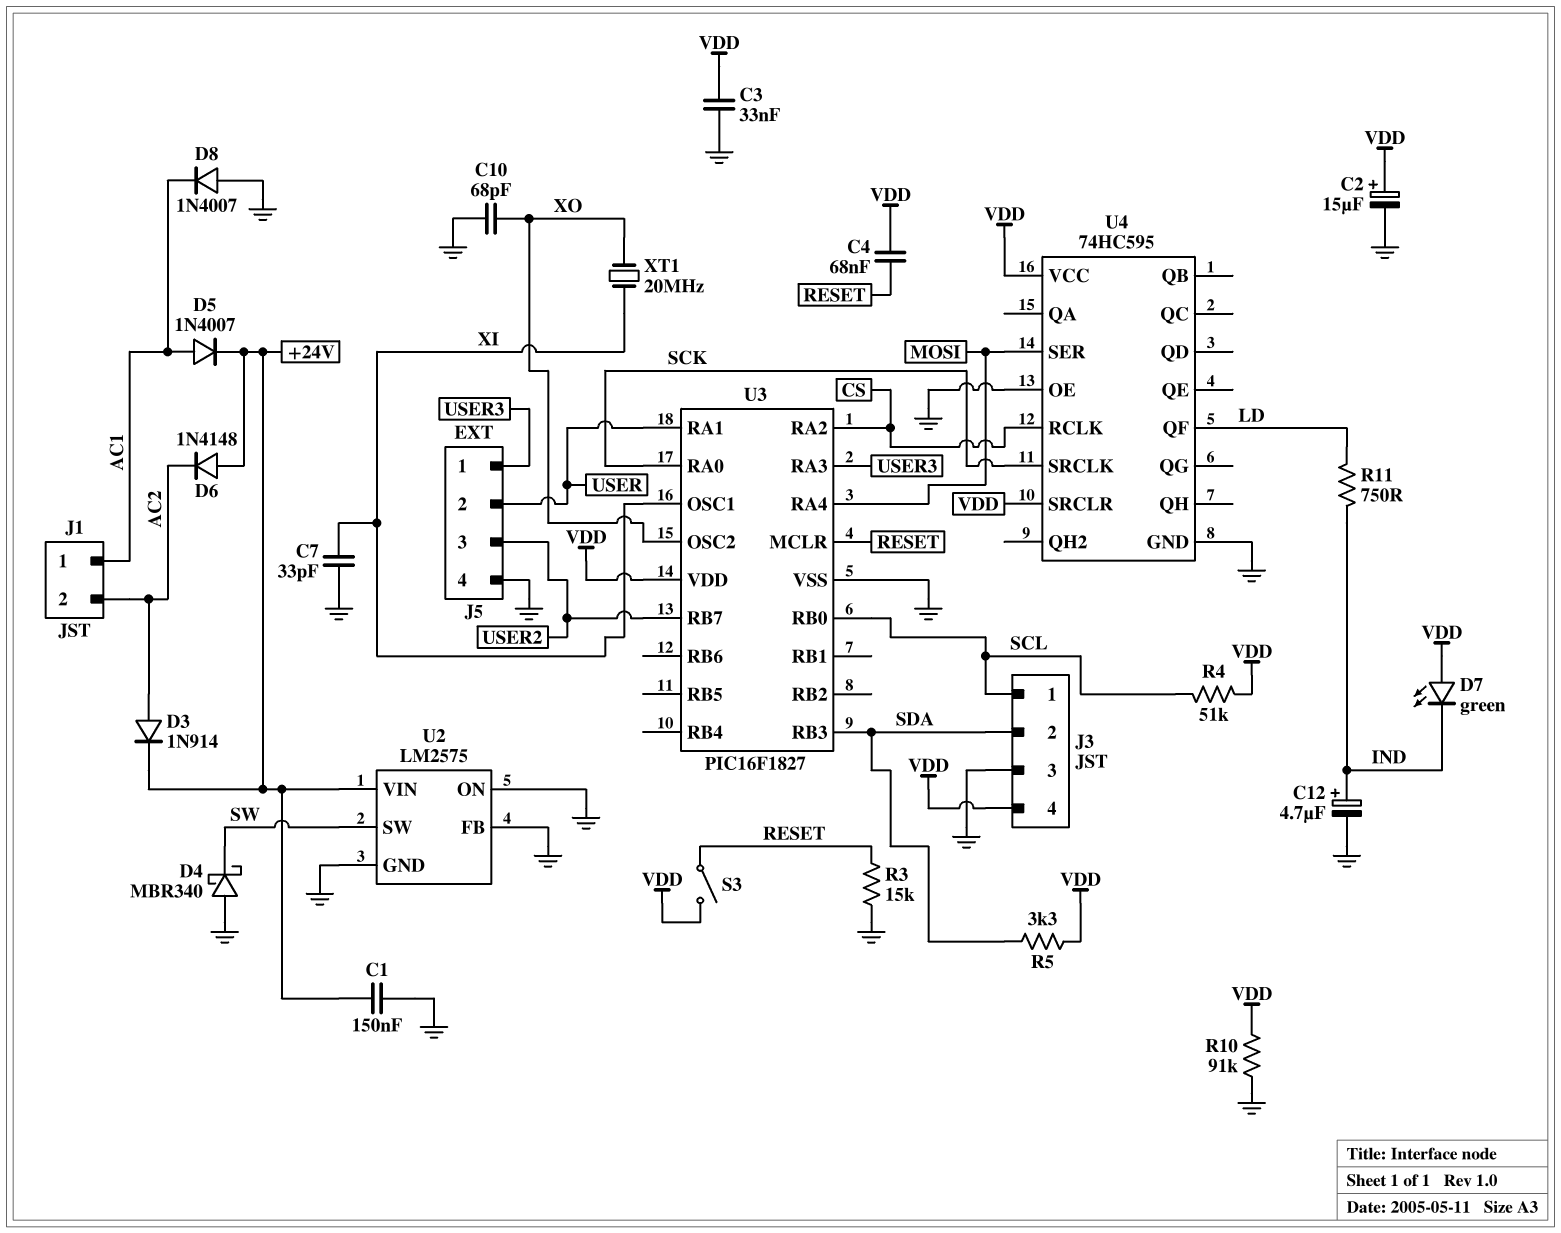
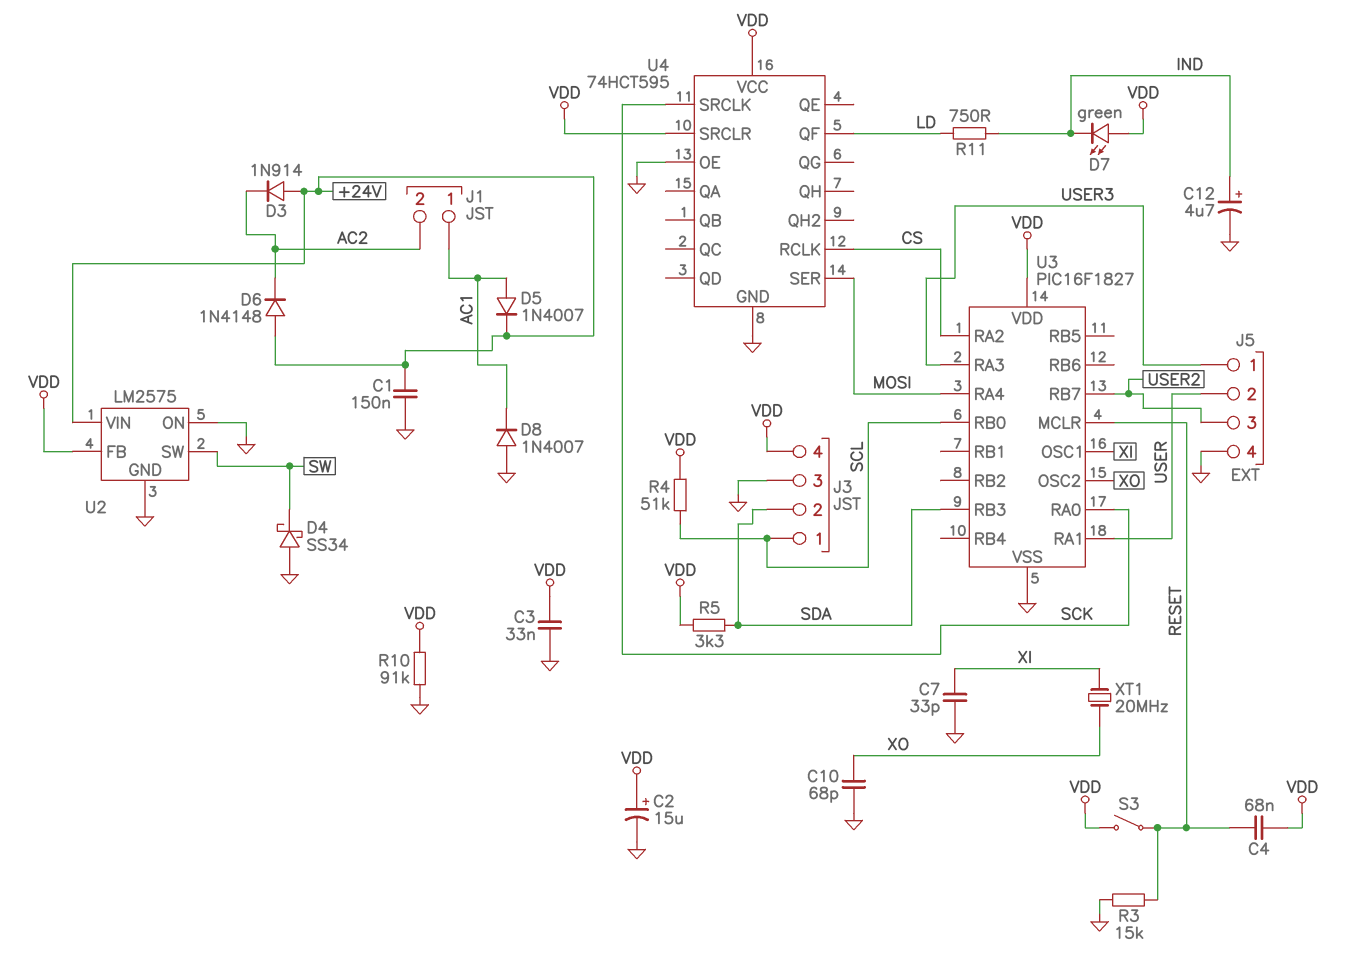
D3: diode 1N914 (A AC2, K +24V) -> diode 1N914 (A +24V, K AC2)
D4: schottky MBR340 (A GND, K SW) -> schottky SS34 (A GND, K SW)
U2 pin FB: GND -> VDD
U4: 74HC595 -> 74HCT595

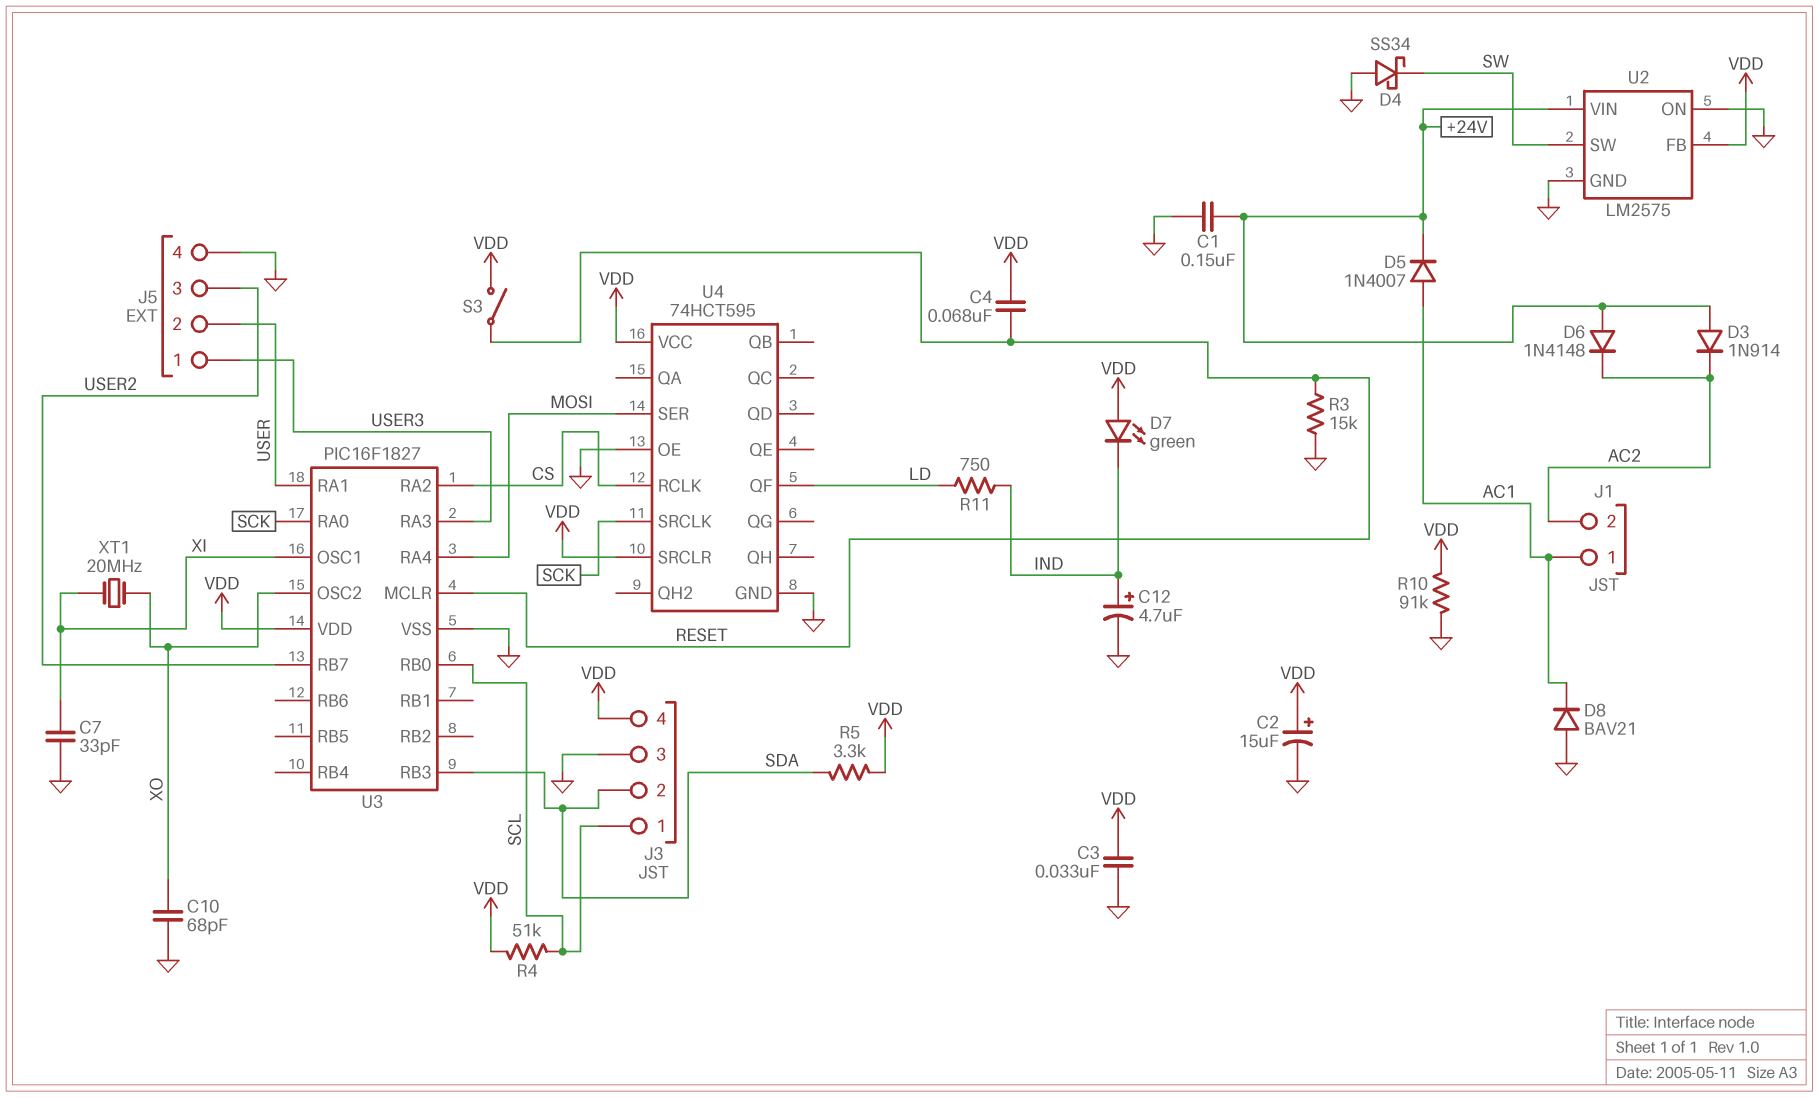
D8: diode 1N4007 (A GND, K AC1) -> diode BAV21 (A GND, K AC1)

